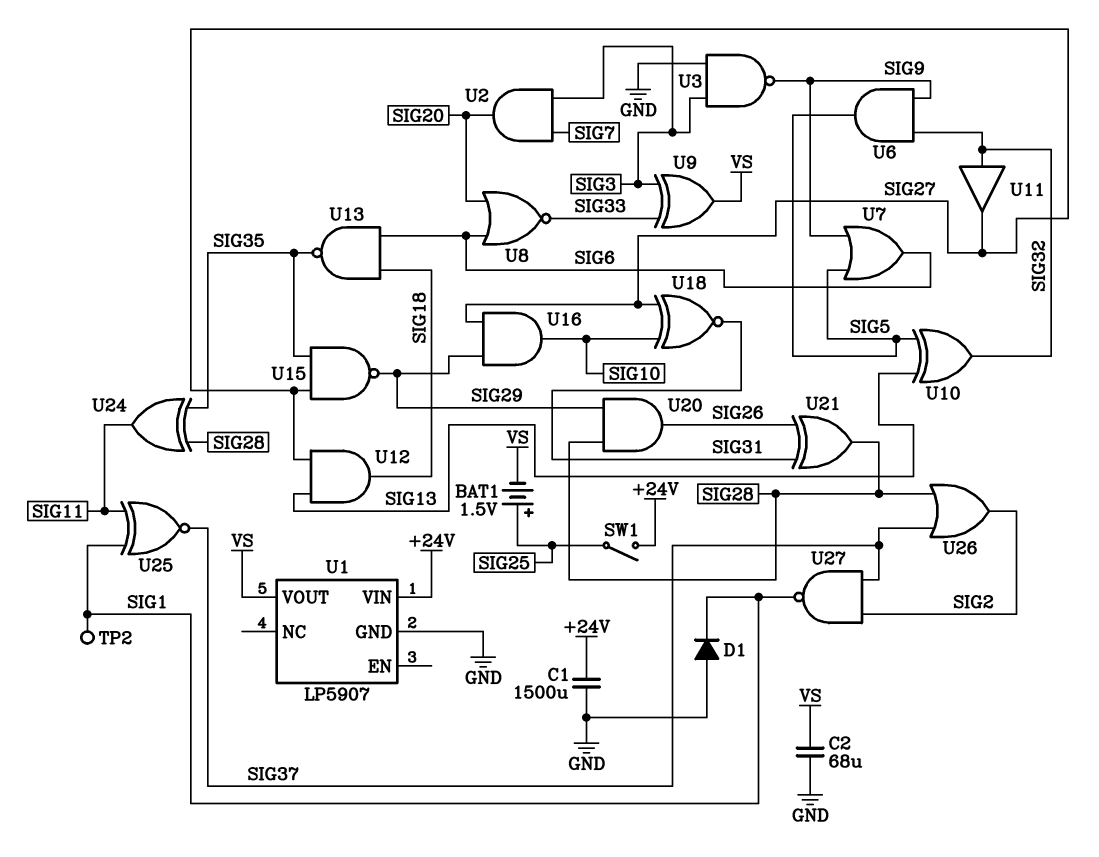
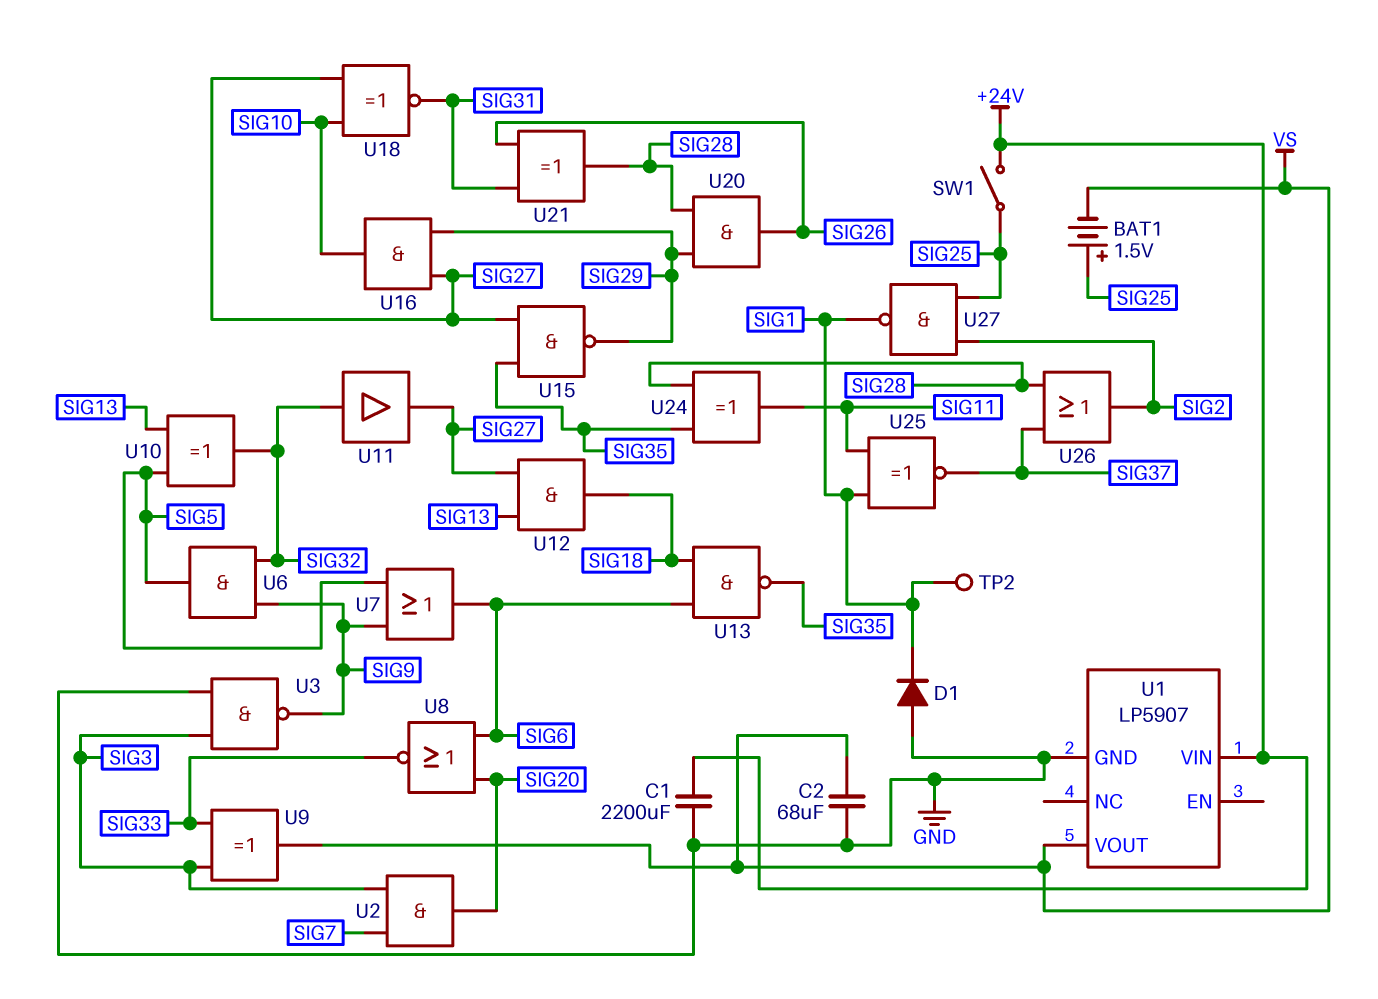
C1: 1500uF (+24V, GND) -> 2200uF (+24V, GND)
U27: NAND (in SIG2, in SIG37, out SIG1) -> NAND (in SIG2, in SIG25, out SIG1)

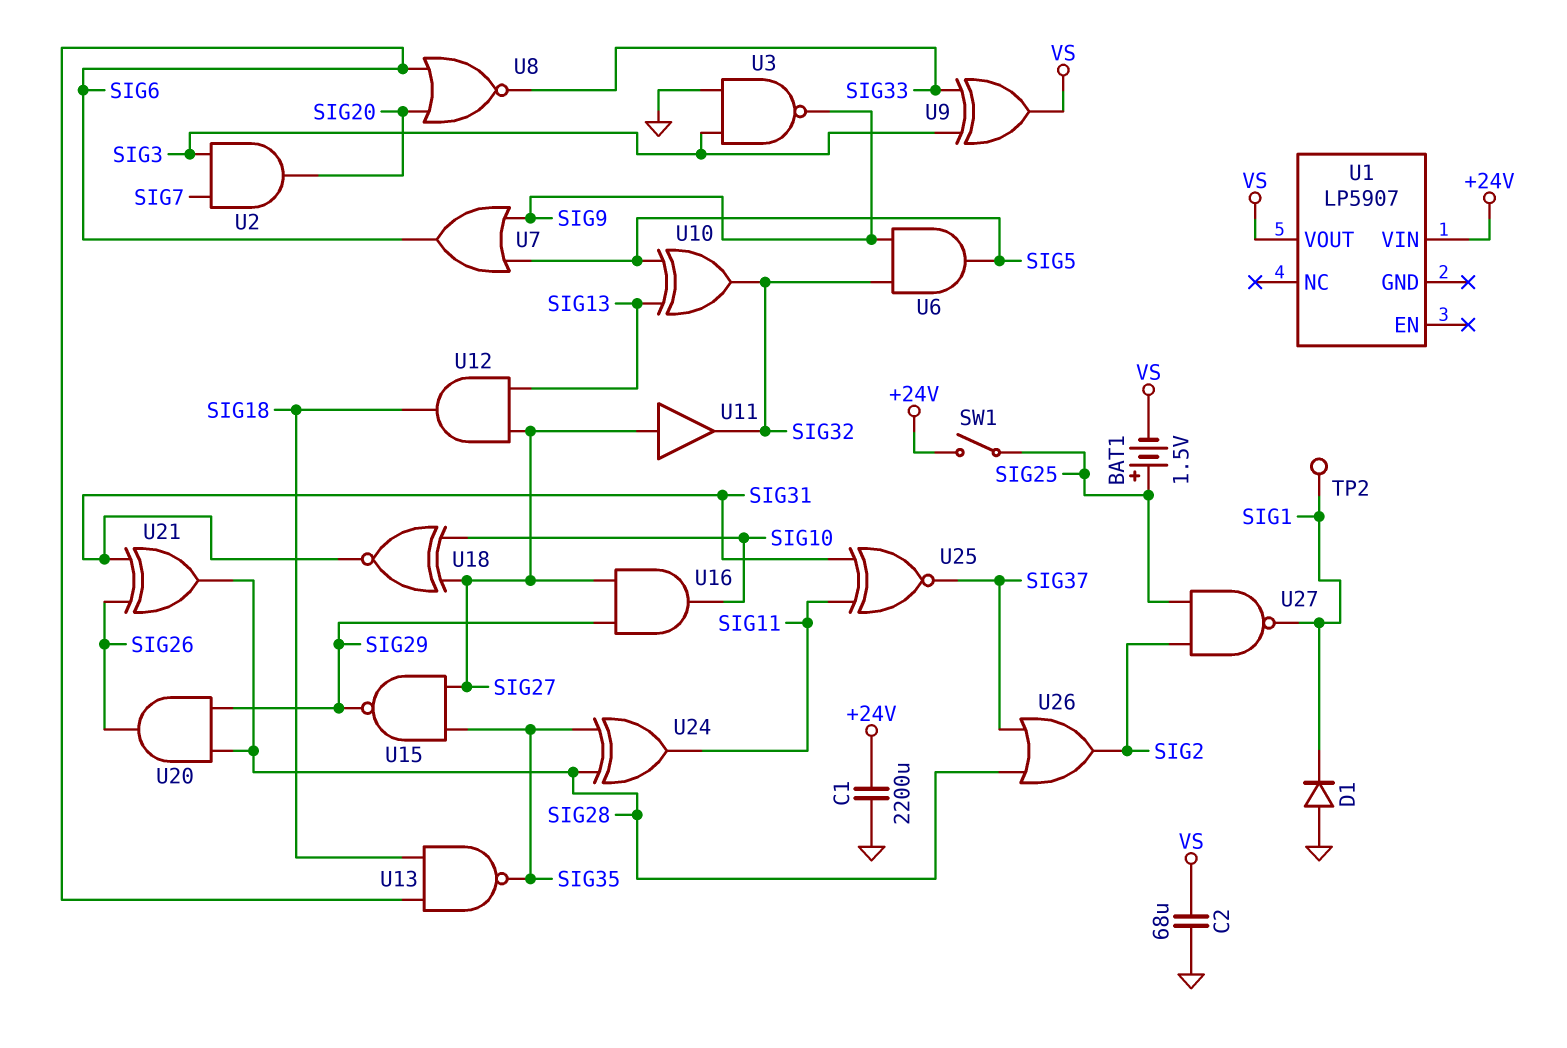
U1 pin GND: GND -> none
U11: buffer (in SIG32, out SIG27) -> buffer (in SIG27, out SIG32)
U25: XNOR (in SIG1, in SIG11, out SIG37) -> XNOR (in SIG11, in SIG31, out SIG37)

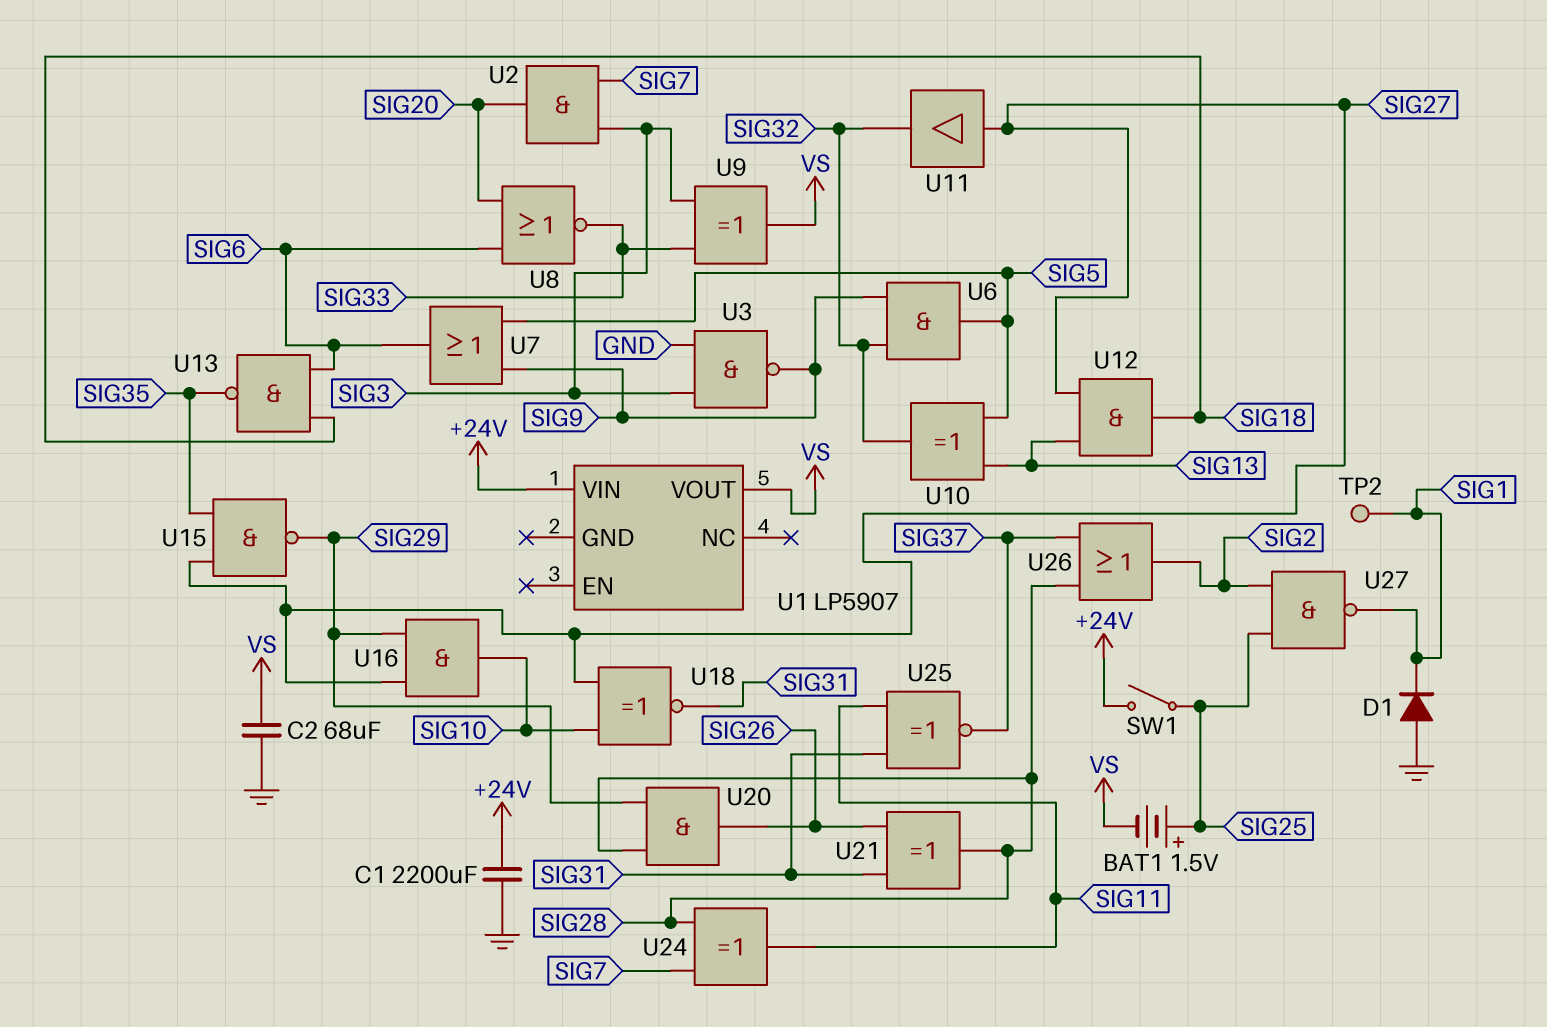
U24: XOR (in SIG28, in SIG35, out SIG11) -> XOR (in SIG7, in SIG28, out SIG11)

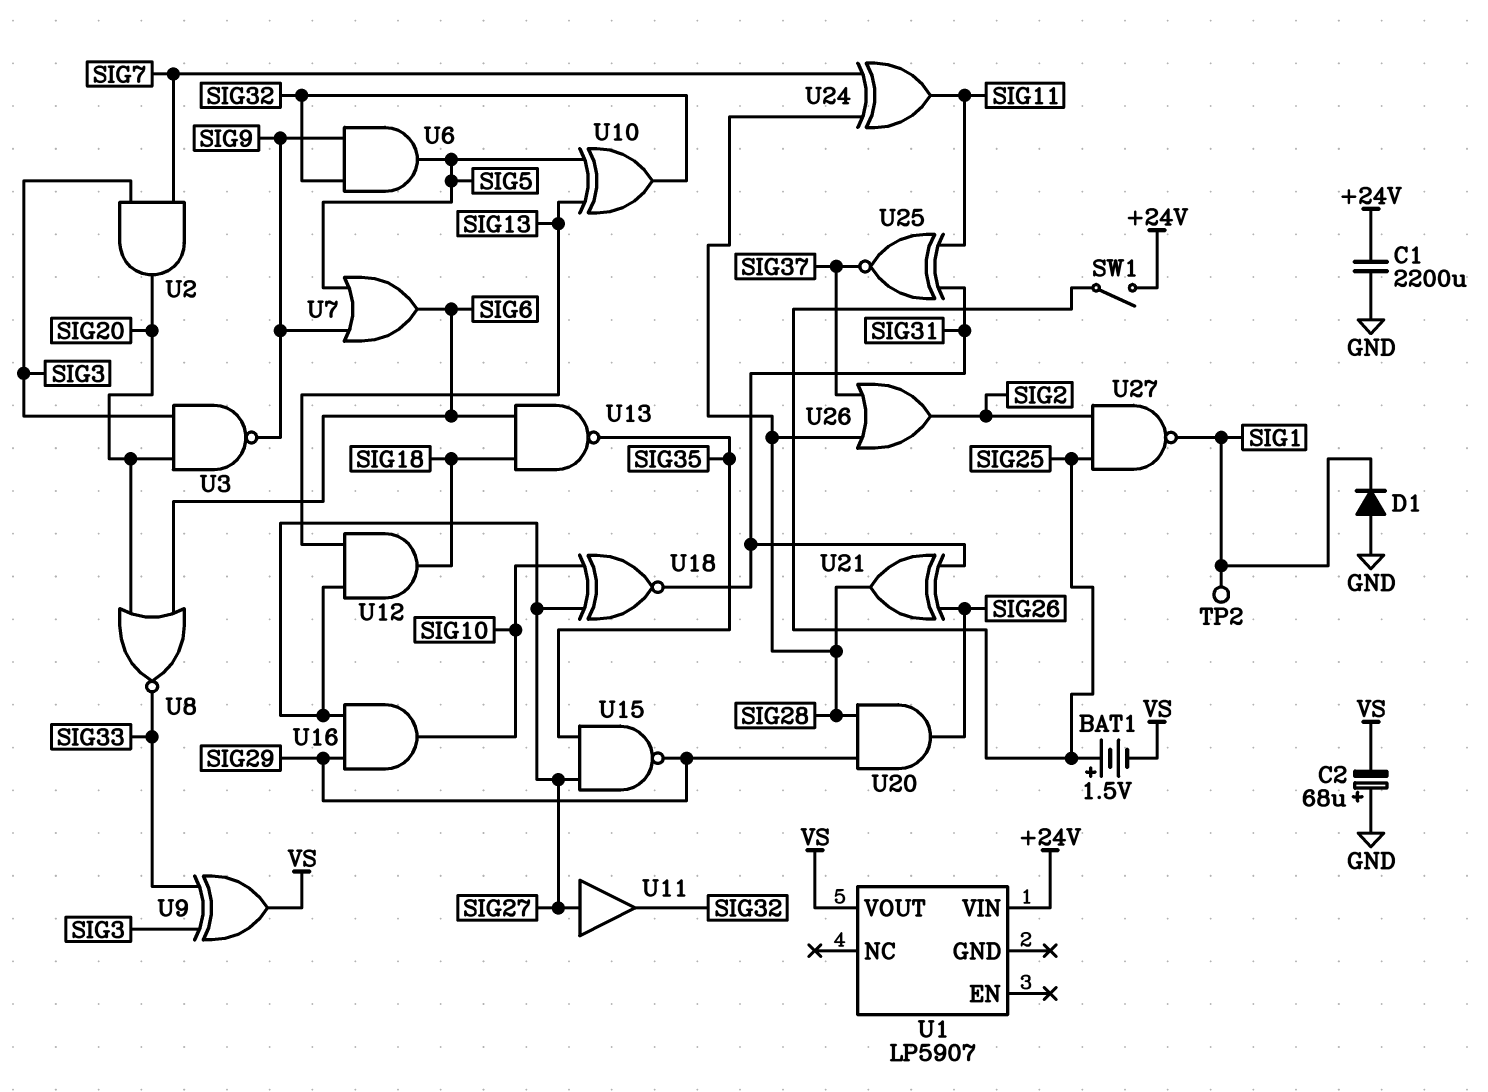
C2: 68uF (GND, VS) -> 68uF (plus GND, minus VS)
U3: NAND (in GND, in SIG3, out SIG9) -> NAND (in SIG3, in SIG20, out SIG9)

